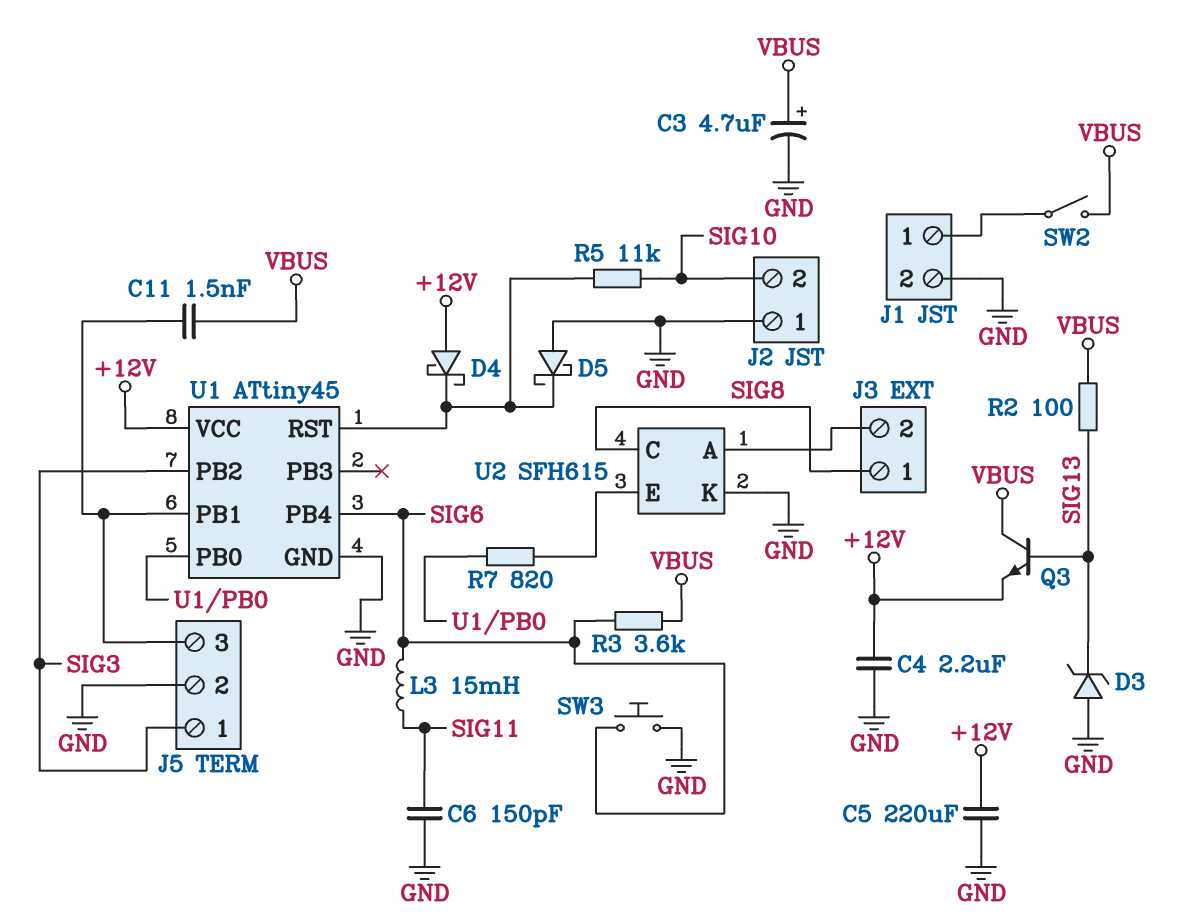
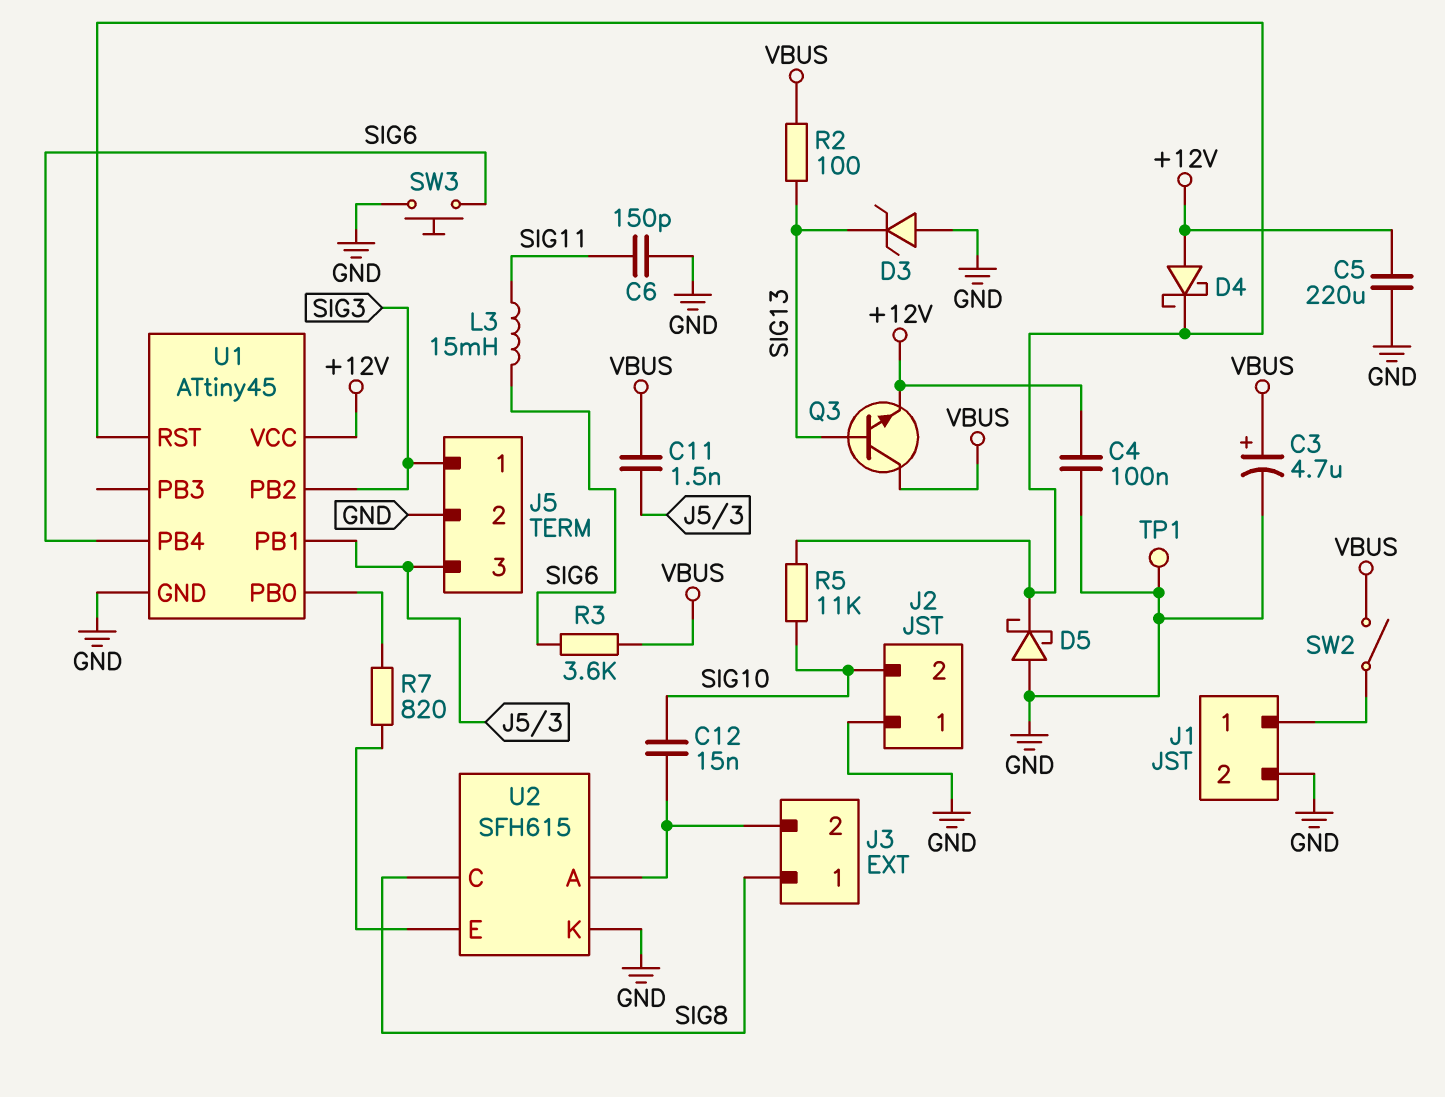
C4: 2.2uF (+12V, GND) -> 100nF (+12V, GND)
C12: none -> 15nF (J3/2, SIG10)
TP1: none -> test point (GND)

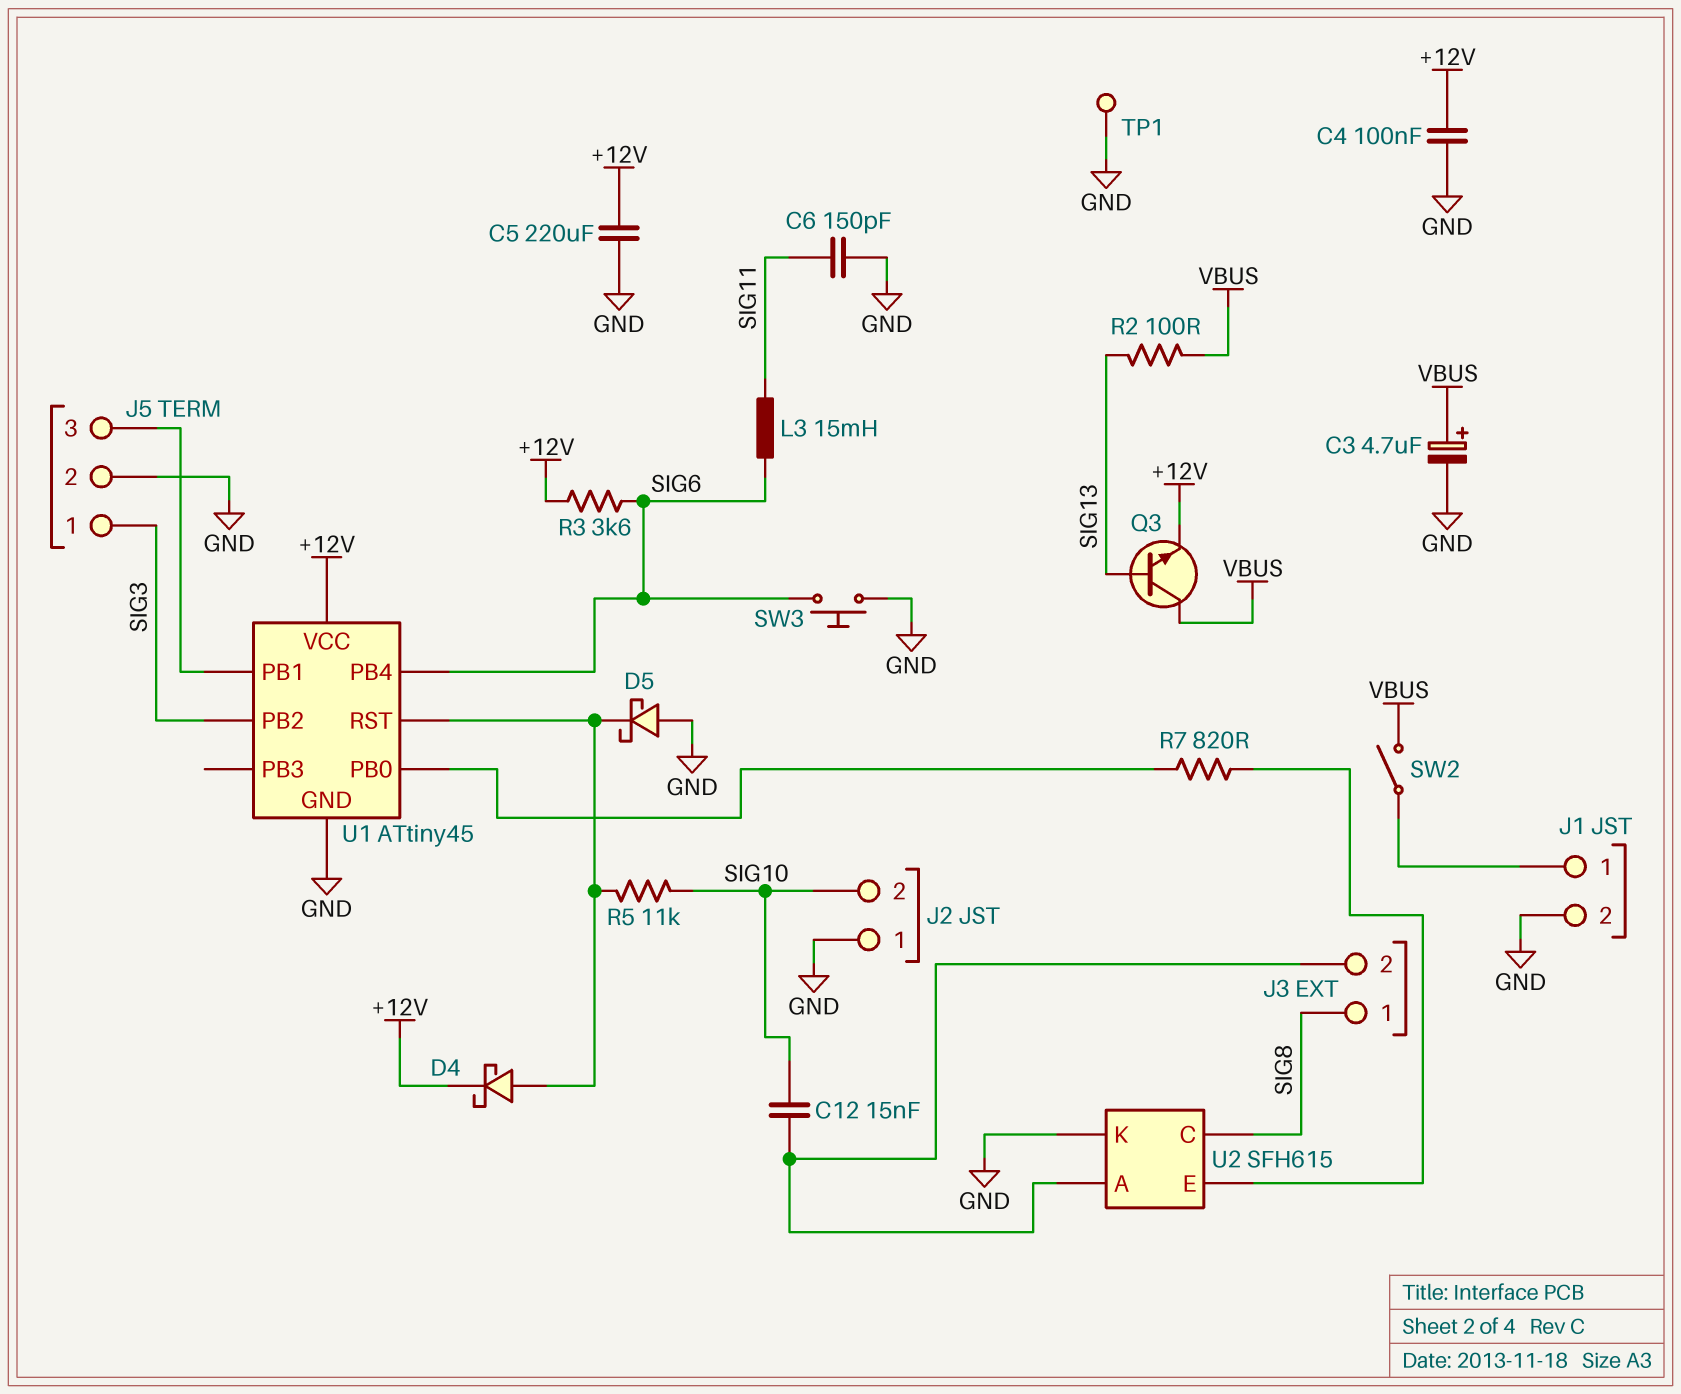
C11: 1.5nF (J5/3, VBUS) -> none
D3: zener (A GND, K SIG13) -> none
D4: schottky (A +12V, K U1/RST) -> schottky (A U1/RST, K +12V)
R3: 3.6k (SIG6, VBUS) -> 3.6k (+12V, SIG6)

